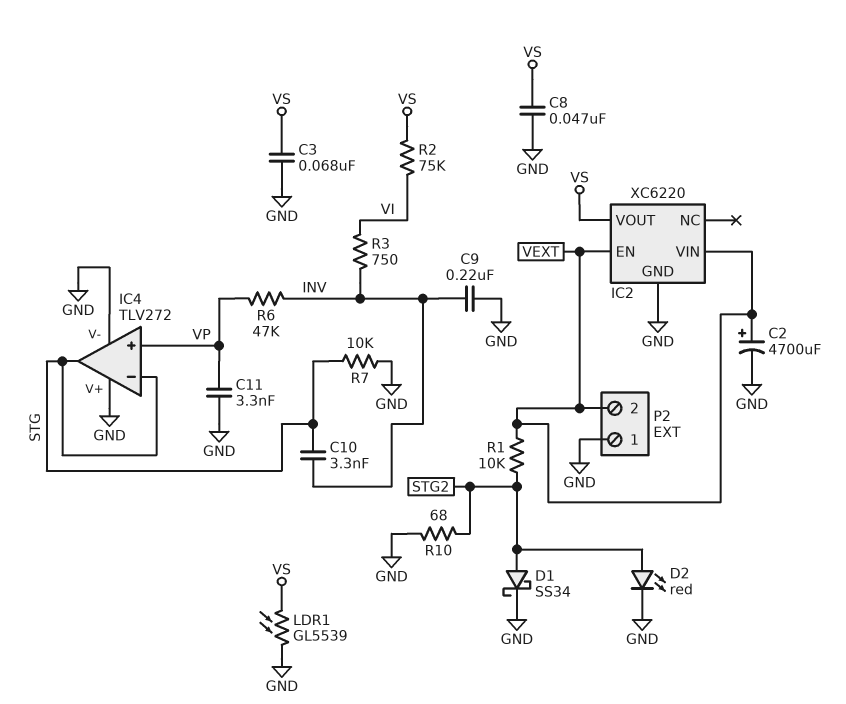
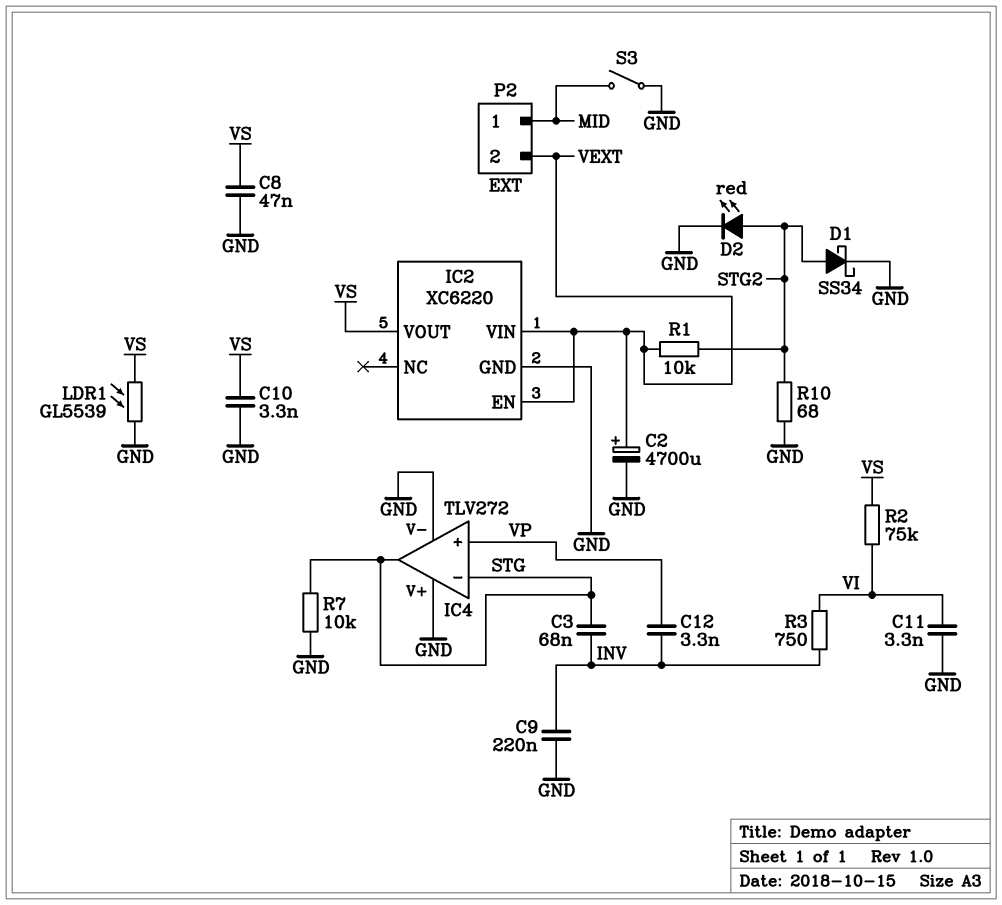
C3: 68nF (GND, VS) -> 68nF (INV, STG)
C10: 3.3nF (INV, STG) -> 3.3nF (GND, VS)
C11: 3.3nF (GND, VP) -> 3.3nF (GND, VI)
C12: none -> 3.3nF (INV, VP)
P2 pin 1: GND -> MID
R6: 47k (INV, VP) -> none
S3: none -> switch (GND, MID)

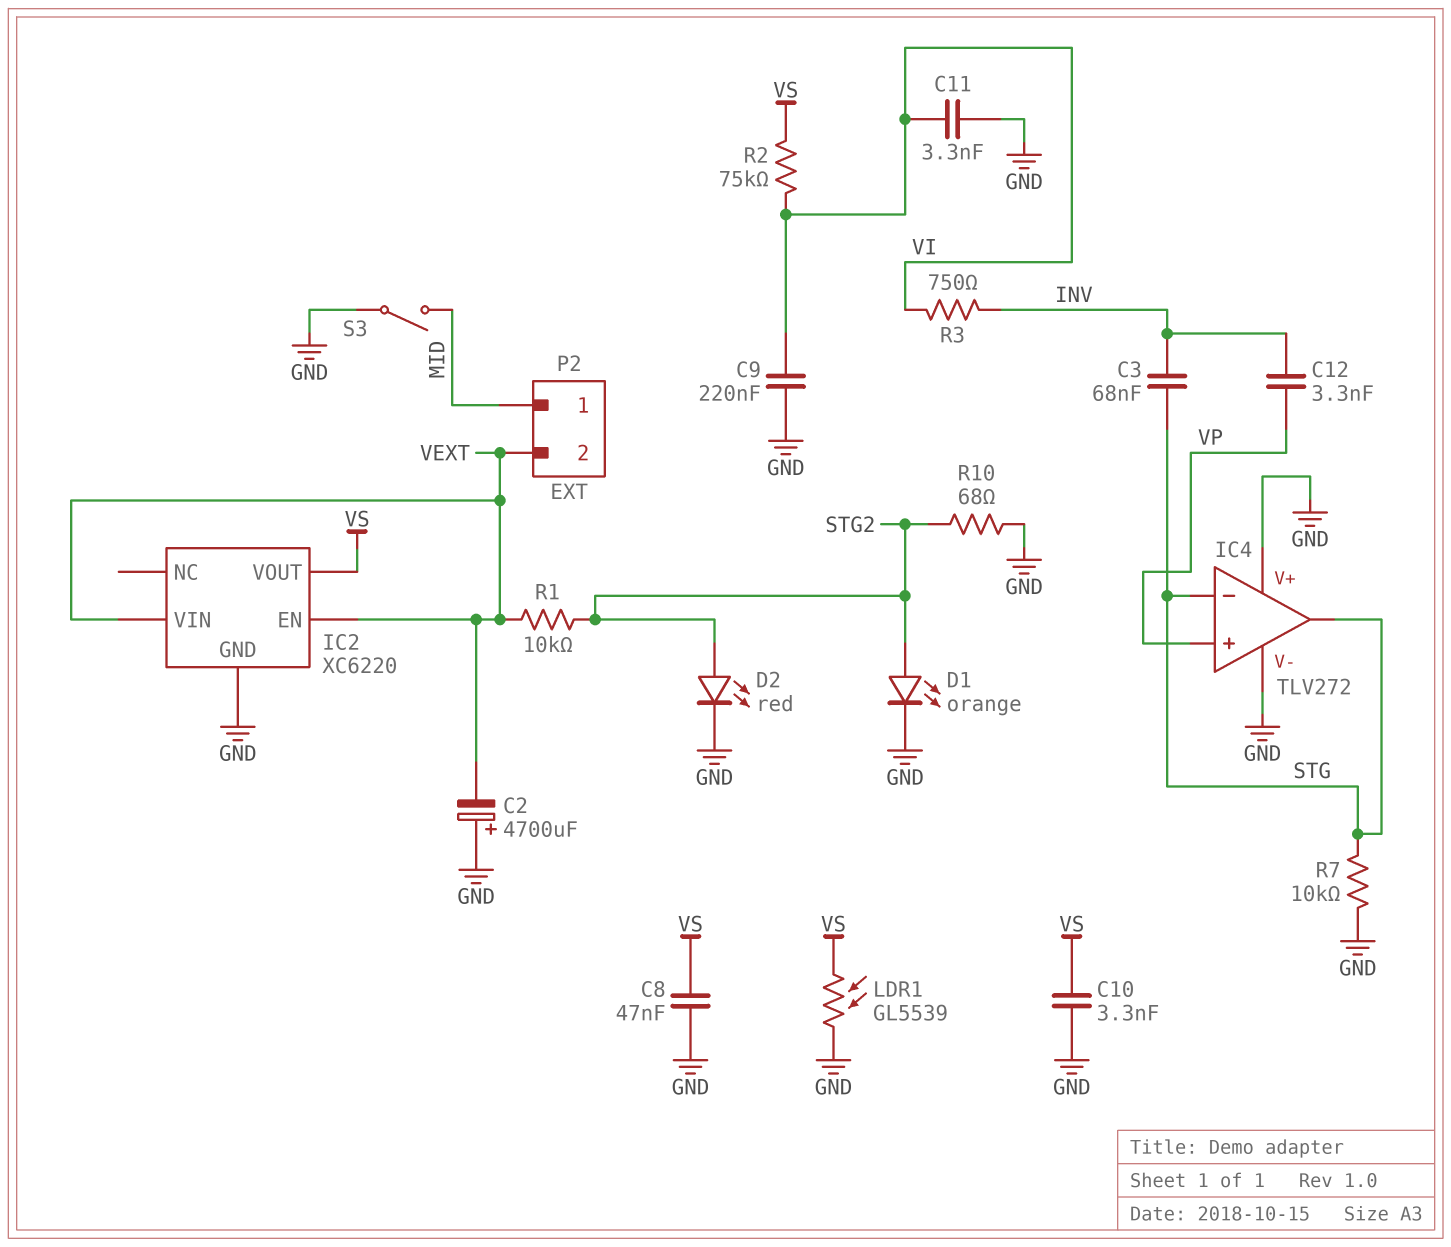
C2: 4700uF (plus VEXT, minus GND) -> 4700uF (plus GND, minus VEXT)
C9: 220nF (GND, INV) -> 220nF (GND, VI)
D1: schottky SS34 (A STG2, K GND) -> LED orange (A STG2, K GND)

